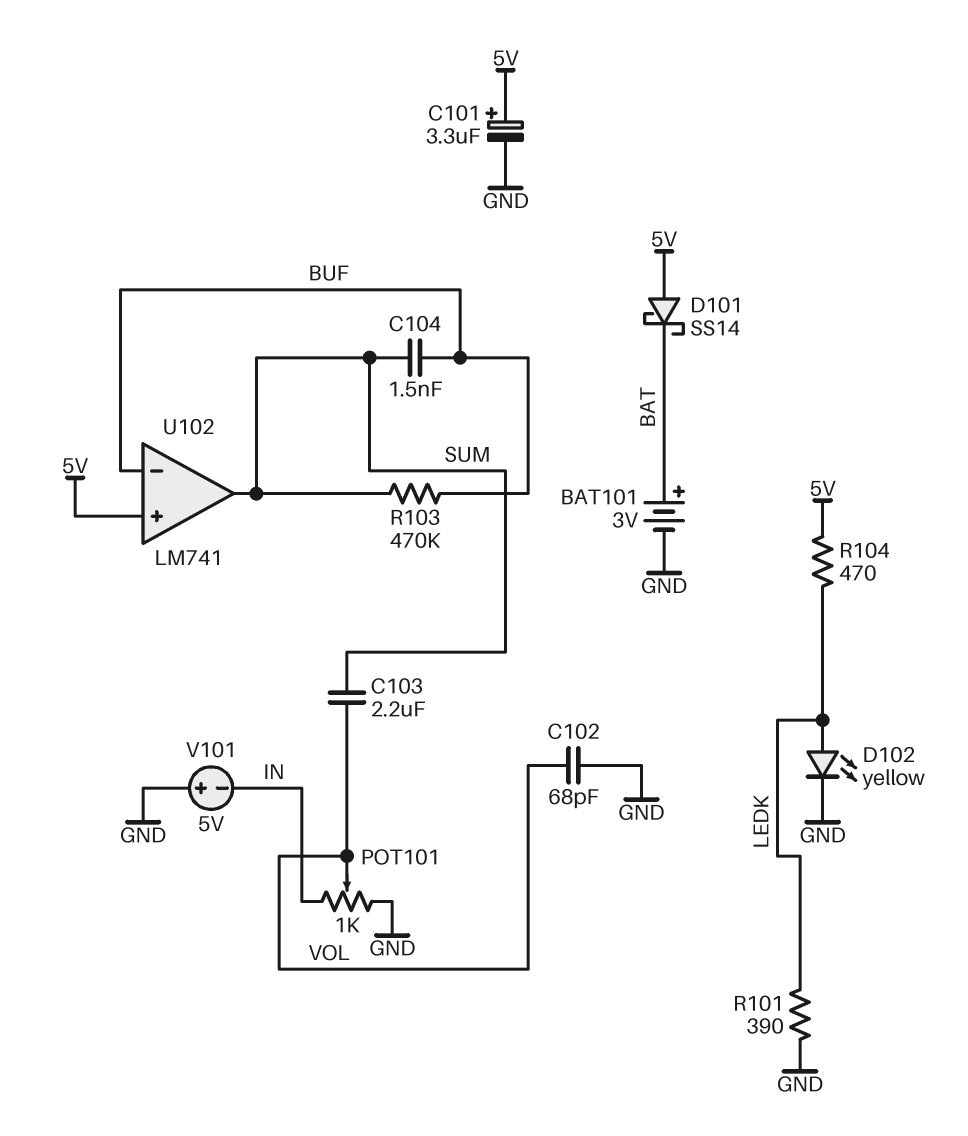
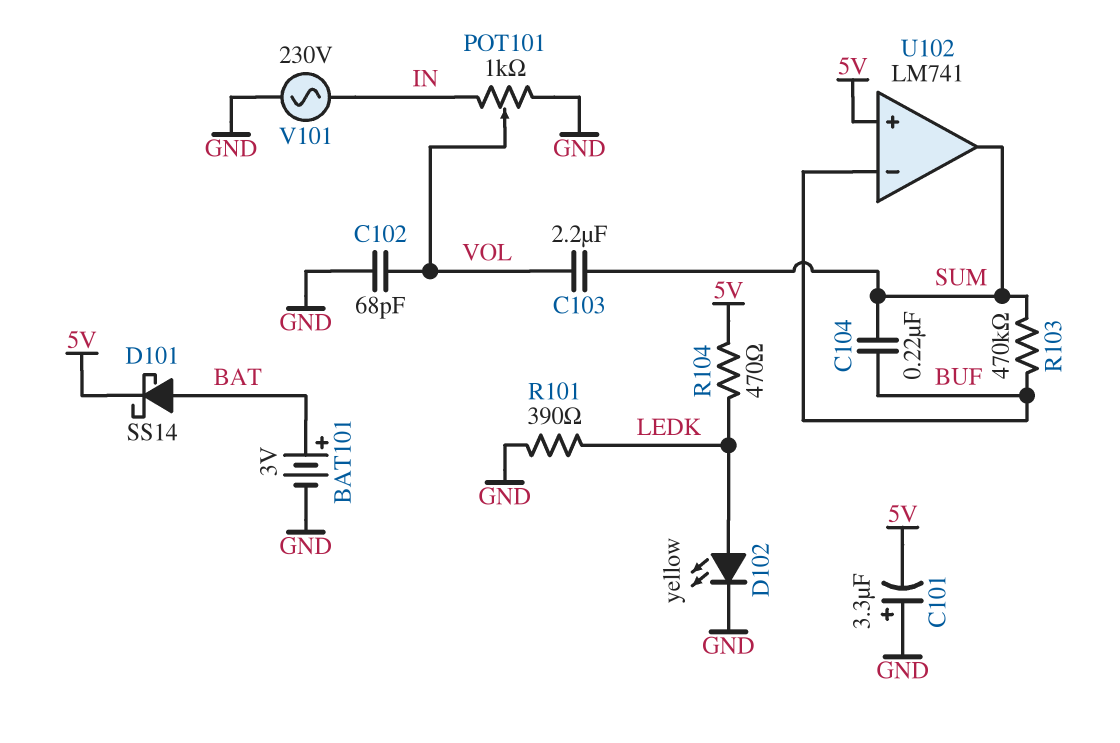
C101: 3.3uF (plus 5V, minus GND) -> 3.3uF (plus GND, minus 5V)
C104: 1.5nF (BUF, SUM) -> 220nF (BUF, SUM)
D101: schottky SS14 (A 5V, K BAT) -> schottky SS14 (A BAT, K 5V)
V101: 5V (plus GND, minus IN) -> AC 230V (GND, IN)

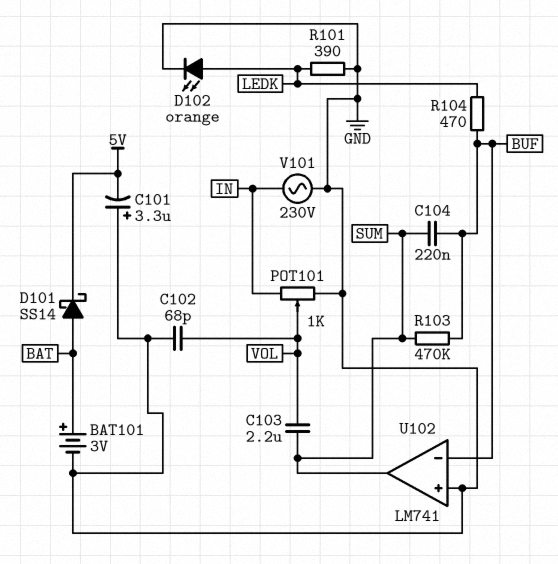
D102: LED yellow (A LEDK, K GND) -> LED orange (A LEDK, K GND)
R104: 470 (5V, LEDK) -> 470 (BUF, LEDK)
U102 pin in+: 5V -> GND

